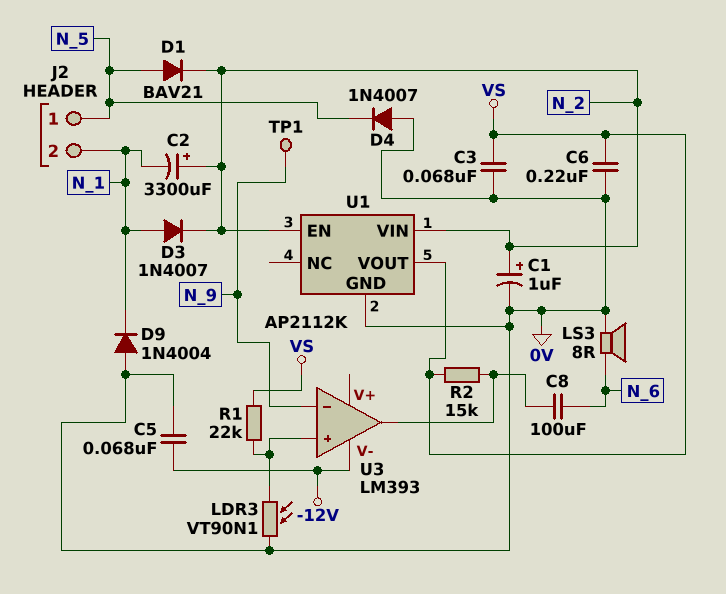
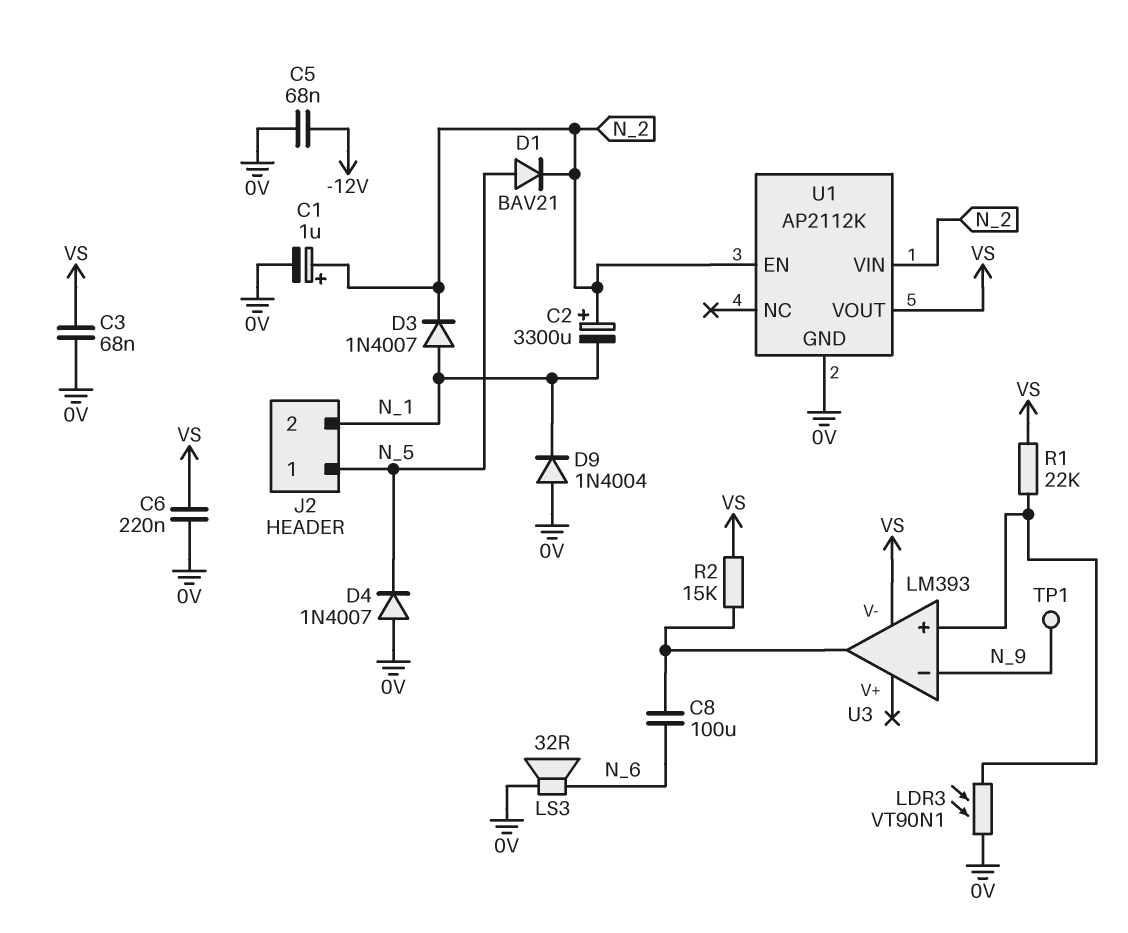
LS3: speaker 8R (0V, N_6) -> speaker 32R (0V, N_6)
U3 pin V-: -12V -> VS

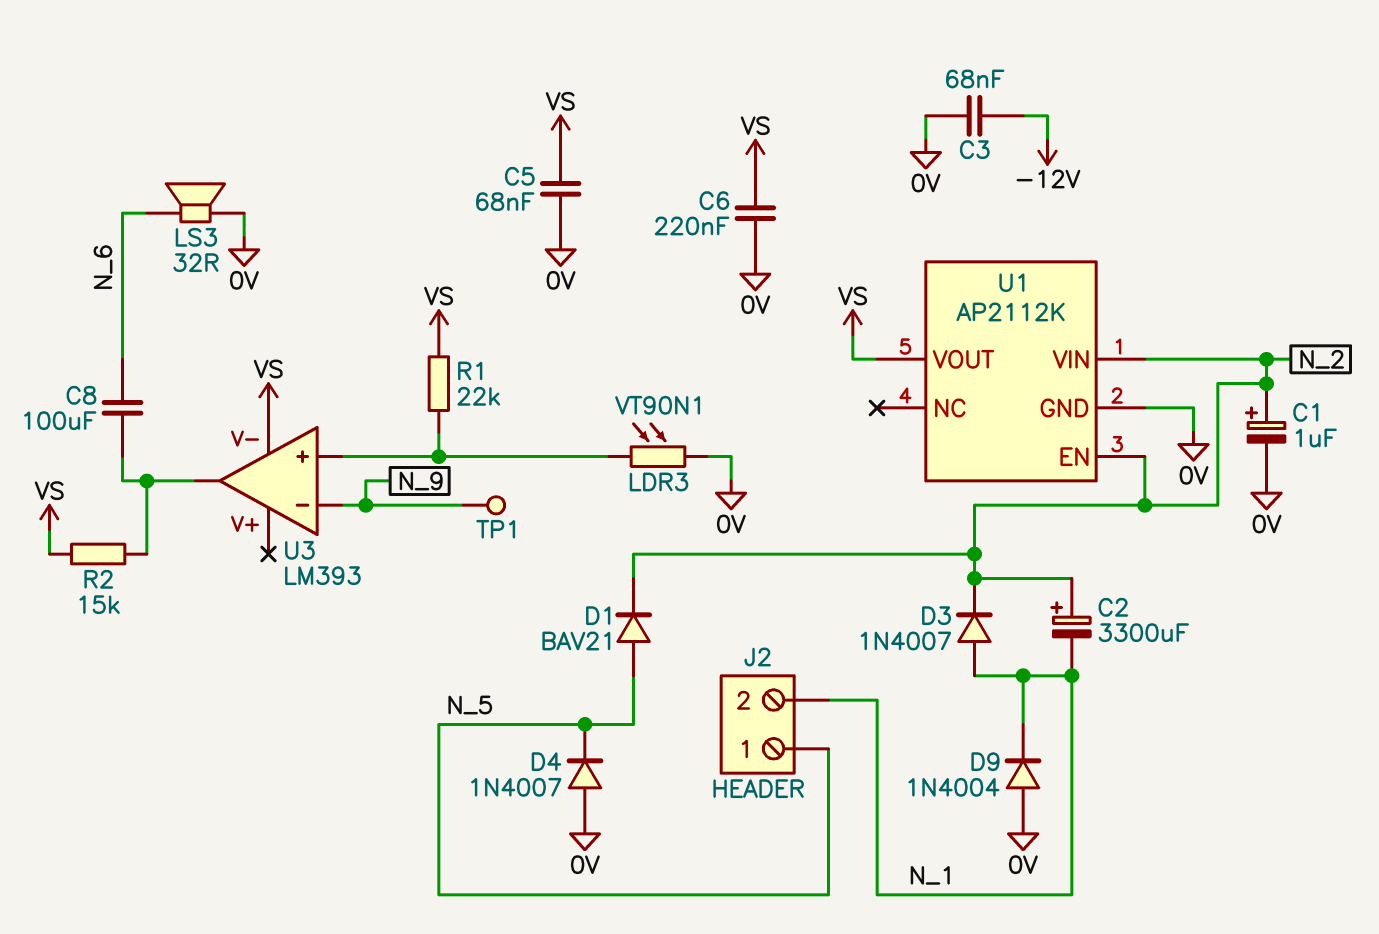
C3: 68nF (0V, VS) -> 68nF (-12V, 0V)
C5: 68nF (-12V, 0V) -> 68nF (0V, VS)

